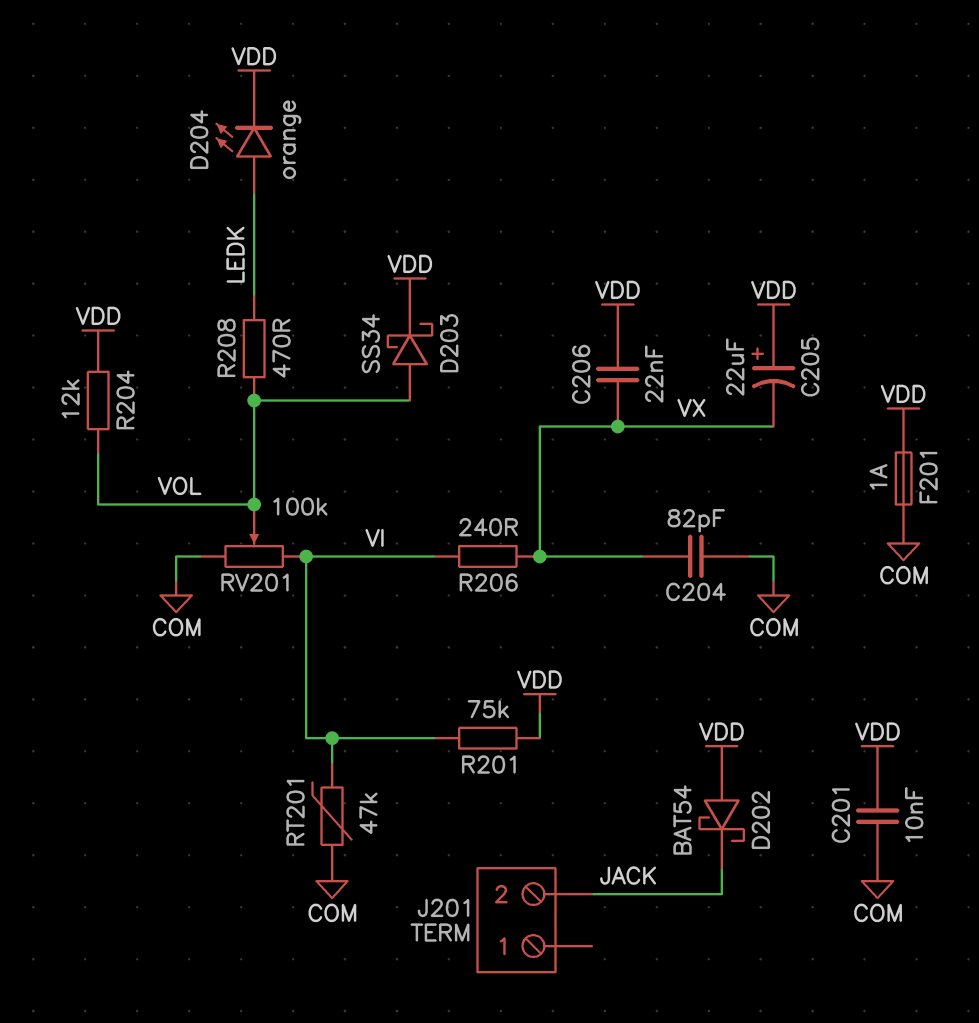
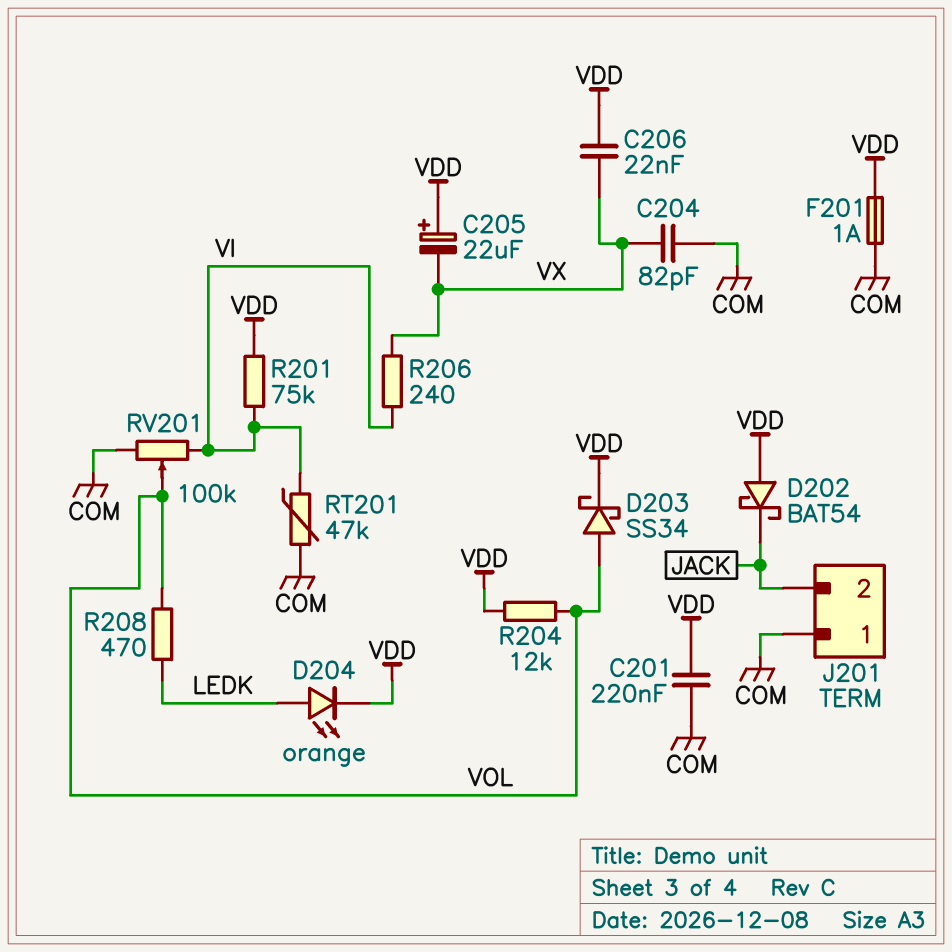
C201: 10nF (COM, VDD) -> 220nF (COM, VDD)
J201 pin 1: none -> COM

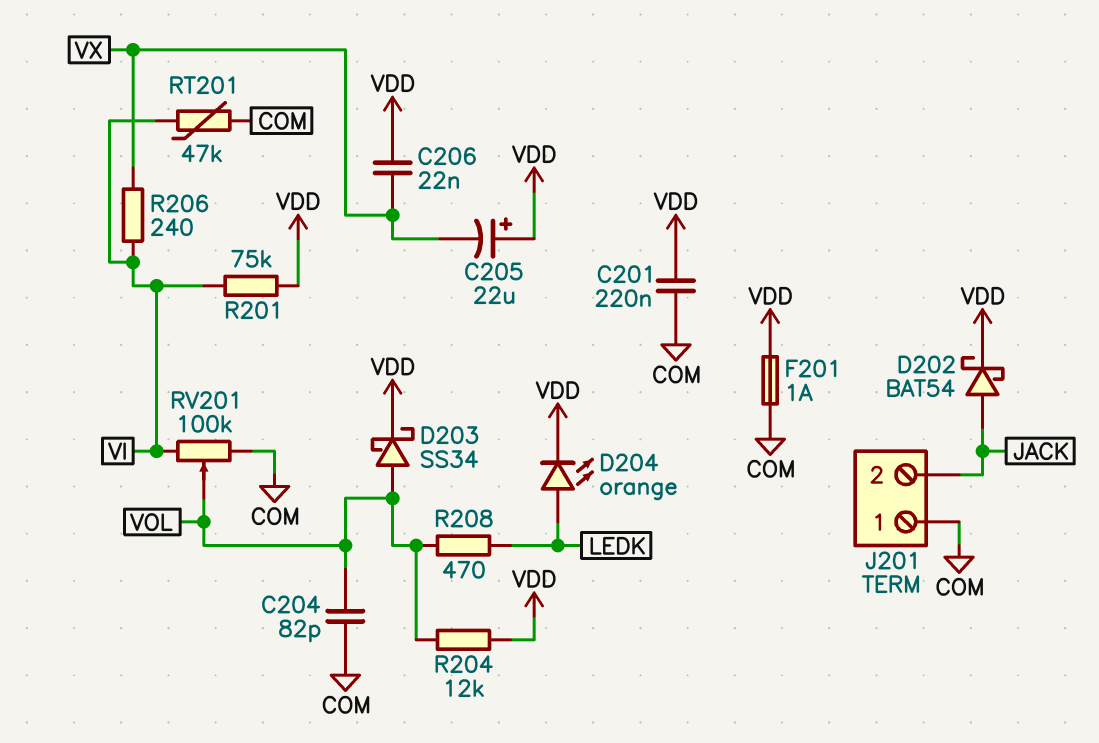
C204: 82pF (COM, VX) -> 82pF (COM, VOL)
D202: schottky BAT54 (A VDD, K JACK) -> schottky BAT54 (A JACK, K VDD)

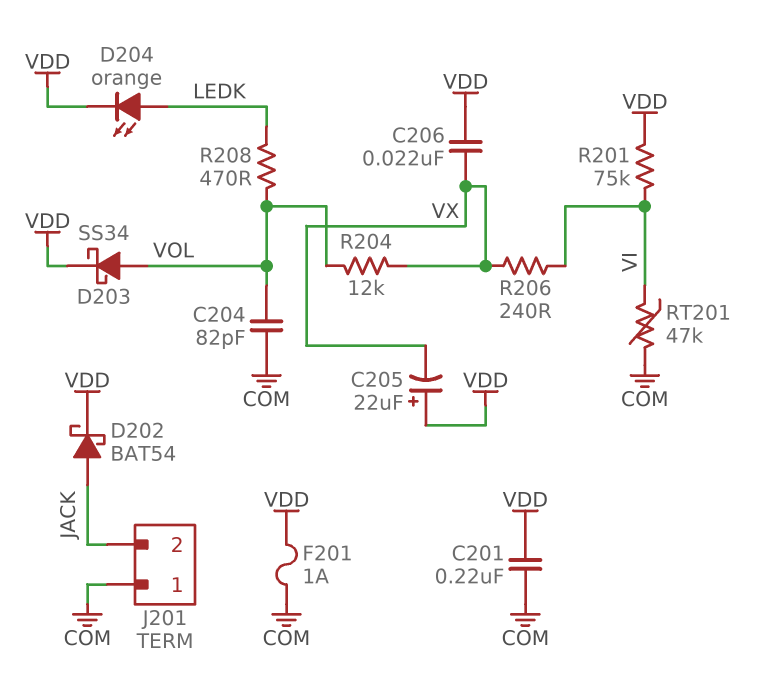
R204: 12k (VDD, VOL) -> 12k (VOL, VX)
RV201: 100k (COM, VI, wiper VOL) -> none

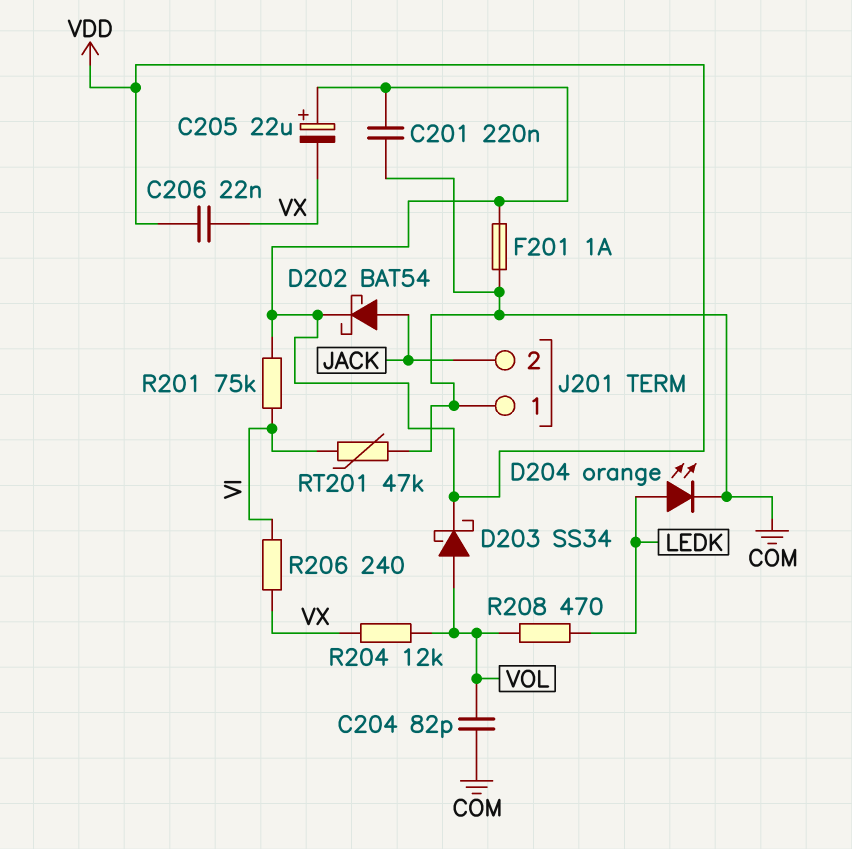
D204: LED orange (A LEDK, K VDD) -> LED orange (A LEDK, K COM)

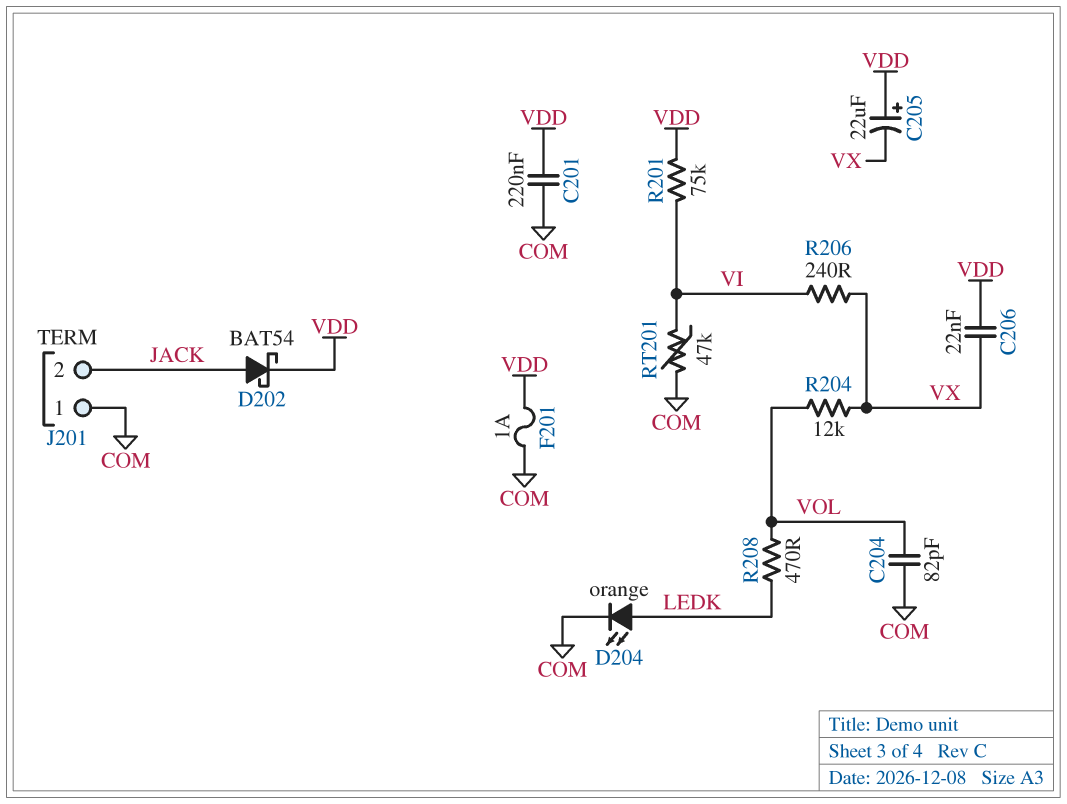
D203: schottky SS34 (A VOL, K VDD) -> none

